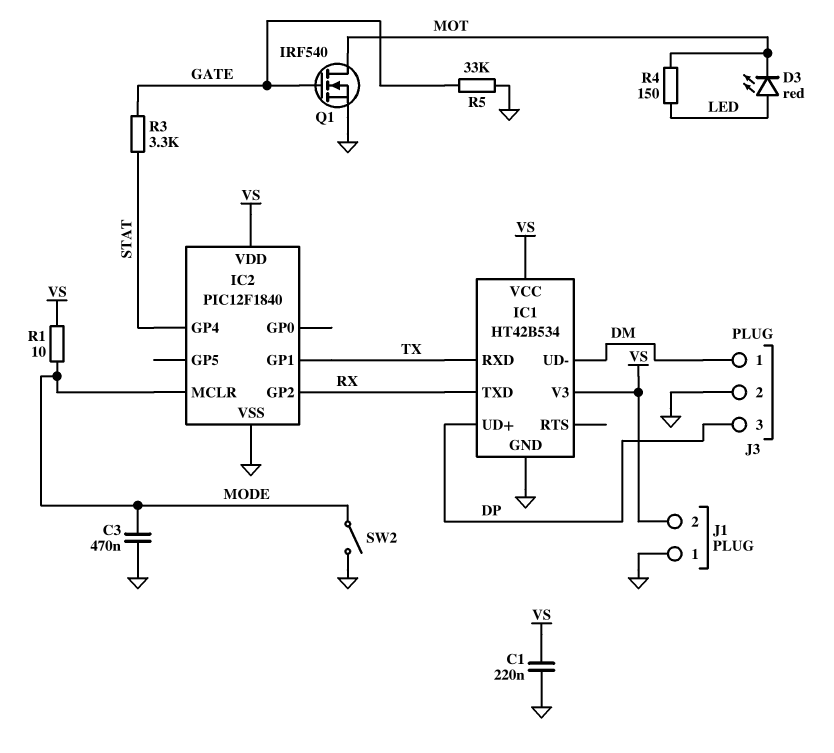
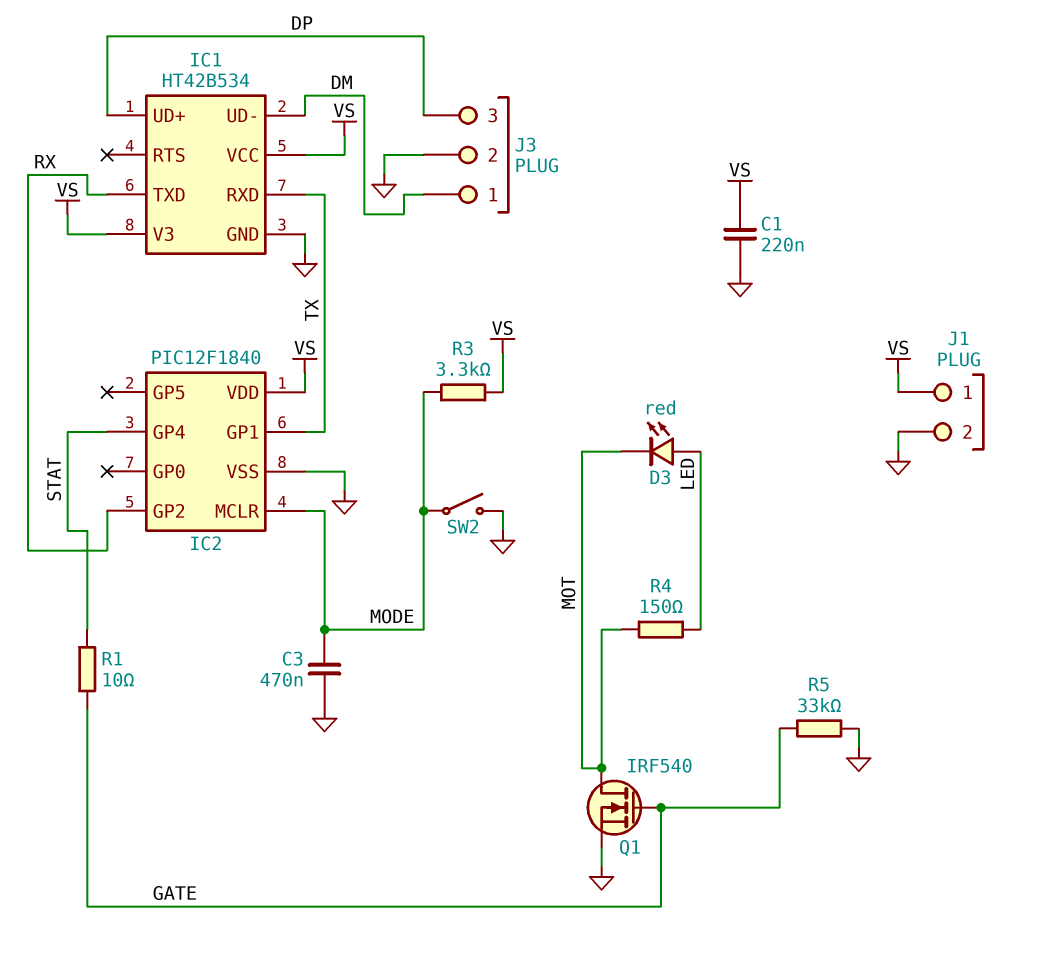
J1 pin 1: GND -> VS
J1 pin 2: VS -> GND
R1: 10 (MODE, VS) -> 10 (GATE, STAT)
R3: 3.3k (GATE, STAT) -> 3.3k (MODE, VS)

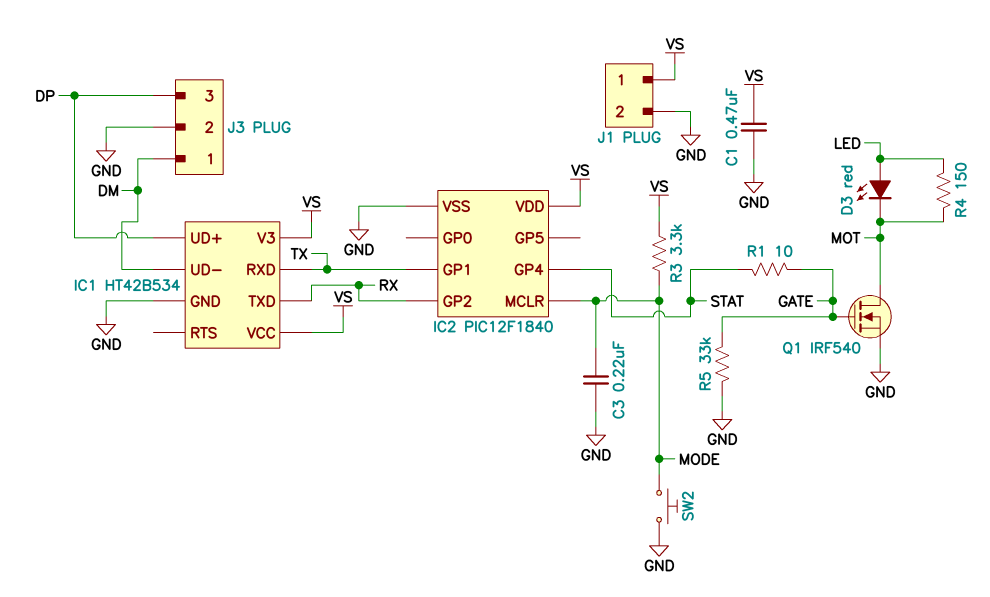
C1: 220nF (GND, VS) -> 470nF (GND, VS)
C3: 470nF (GND, MODE) -> 220nF (GND, MODE)
SW2: switch (GND, MODE) -> button (GND, MODE)

